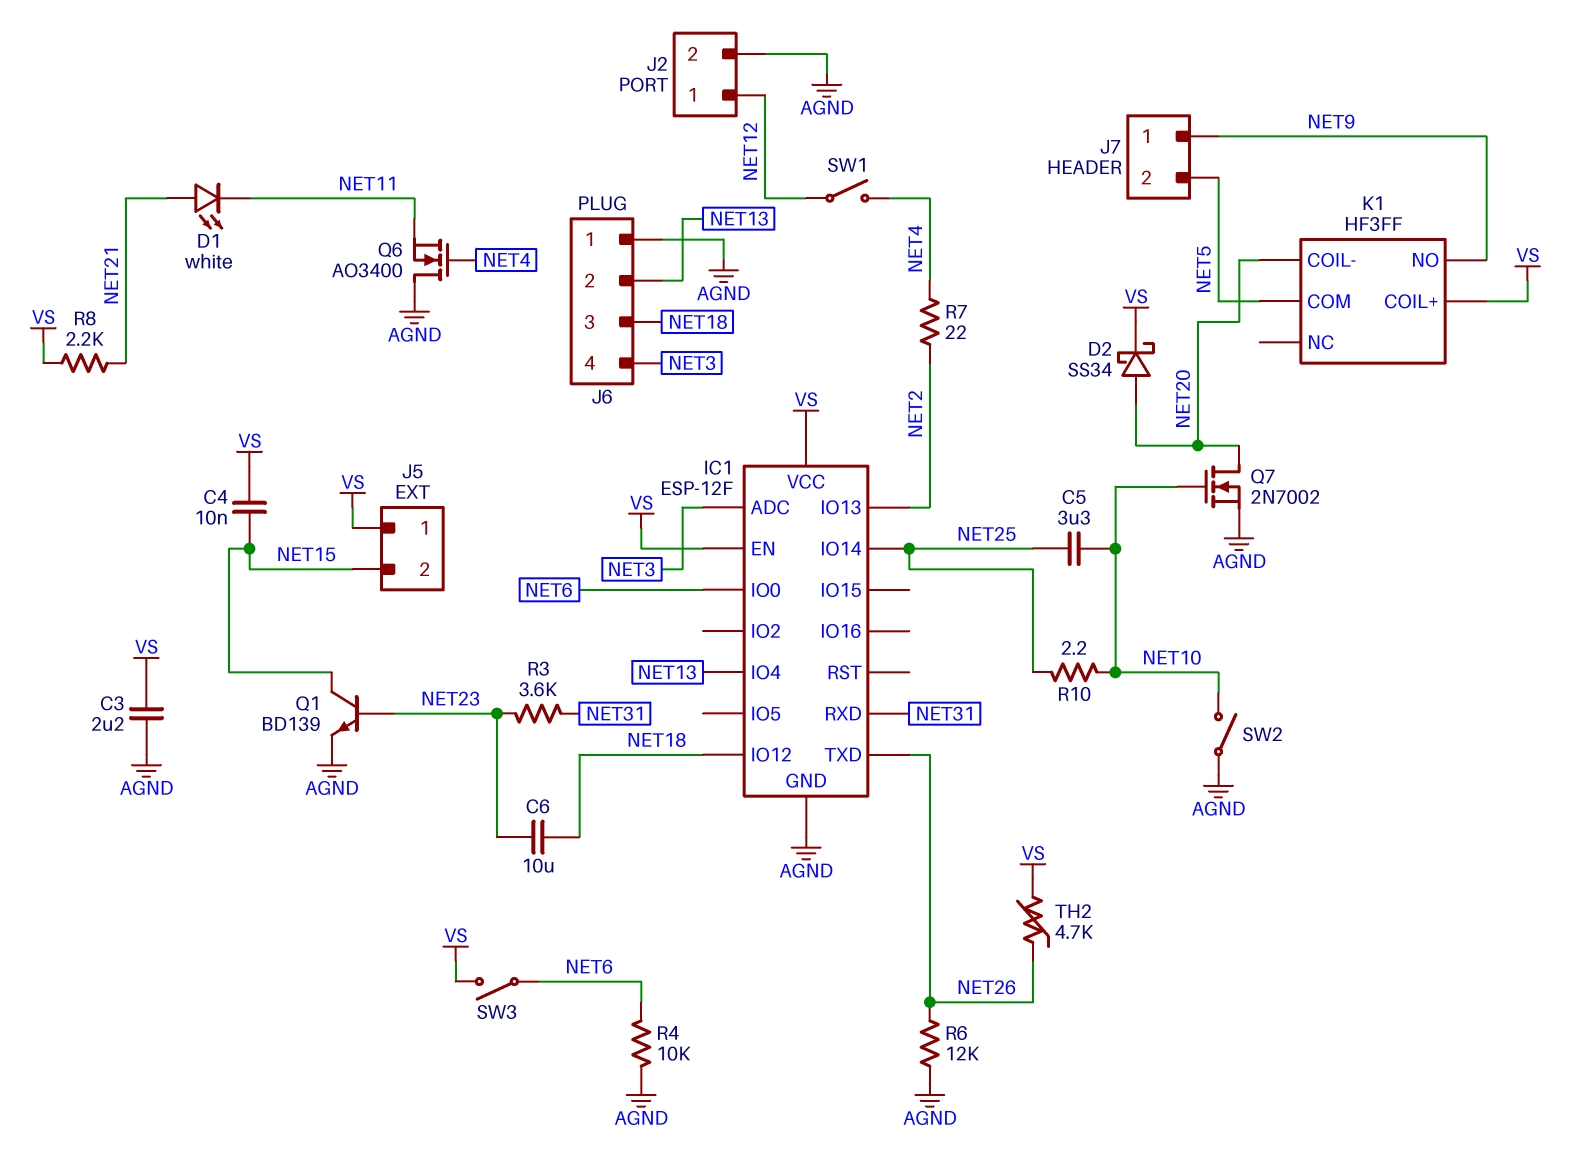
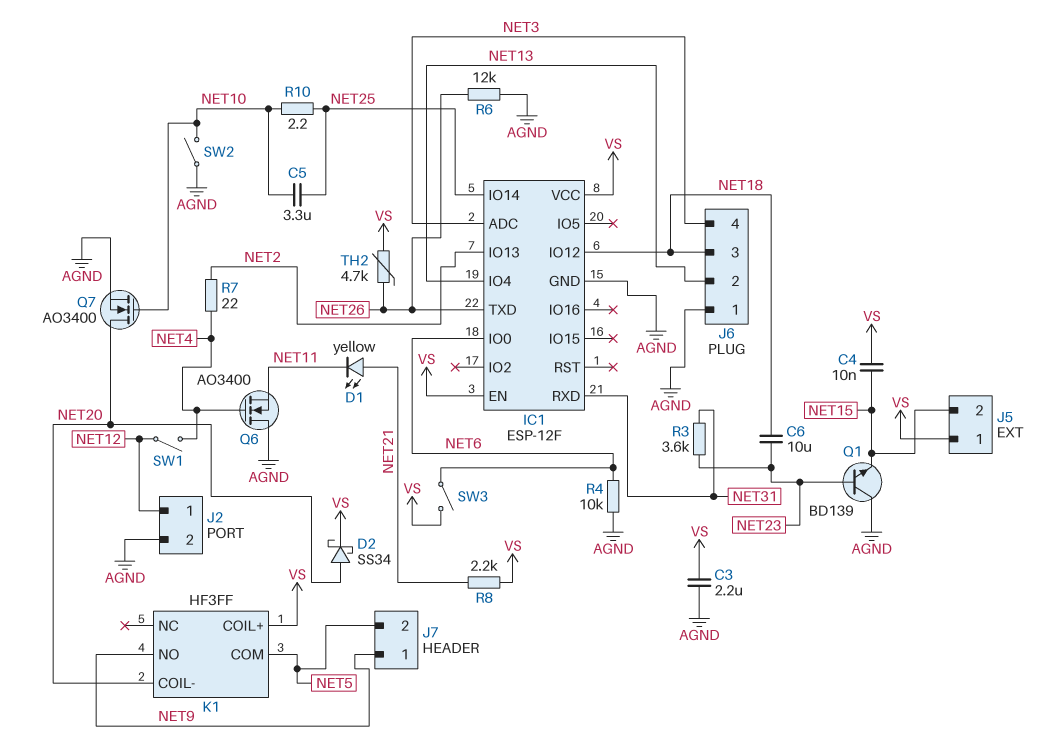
D1: LED white (A NET21, K NET11) -> LED yellow (A NET21, K NET11)
Q1: NPN BD139 (B NET23, C NET15, E AGND) -> NPN BD139 (B NET23, C AGND, E NET15)
Q7: NMOS 2N7002 (G NET10, D NET20, S AGND) -> NMOS AO3400 (G NET10, D NET20, S AGND)

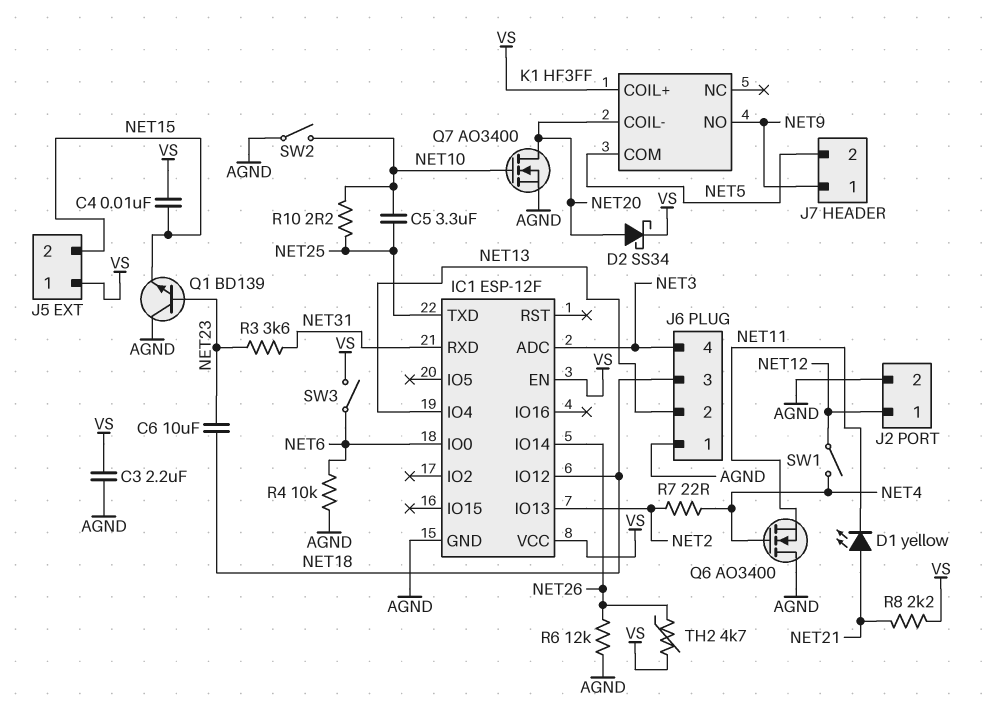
IC1 pin IO14: NET25 -> NET26
IC1 pin TXD: NET26 -> NET25

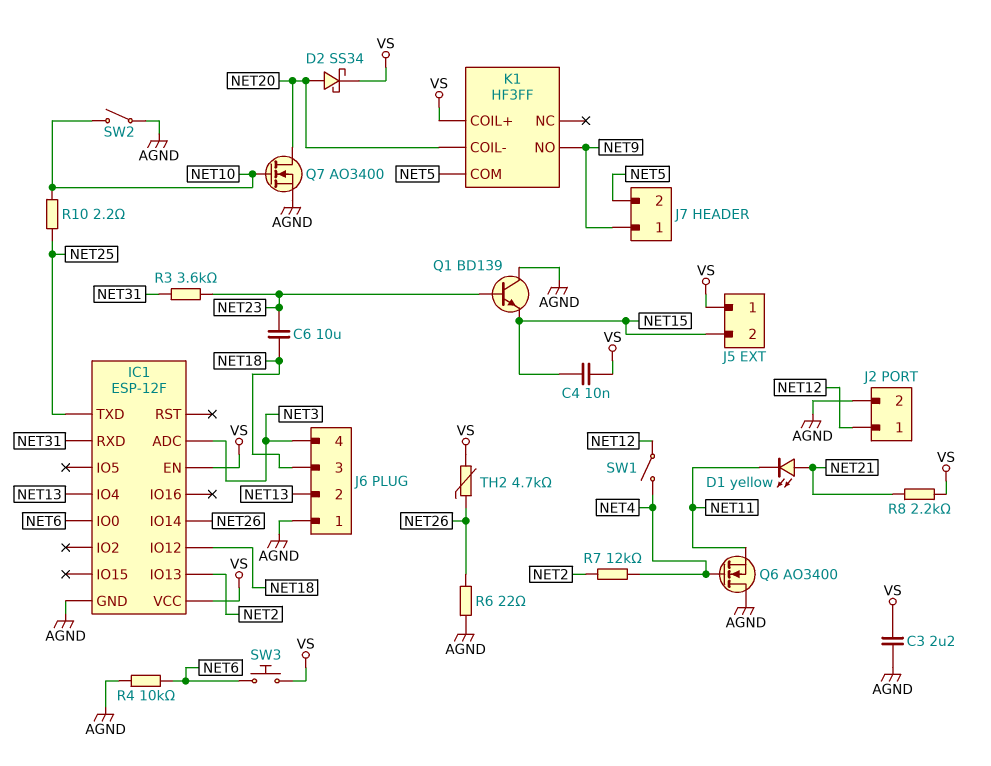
C5: 3.3uF (NET10, NET25) -> none
R6: 12k (AGND, NET26) -> 22 (AGND, NET26)
R7: 22 (NET2, NET4) -> 12k (NET2, NET4)
SW3: switch (NET6, VS) -> button (NET6, VS)

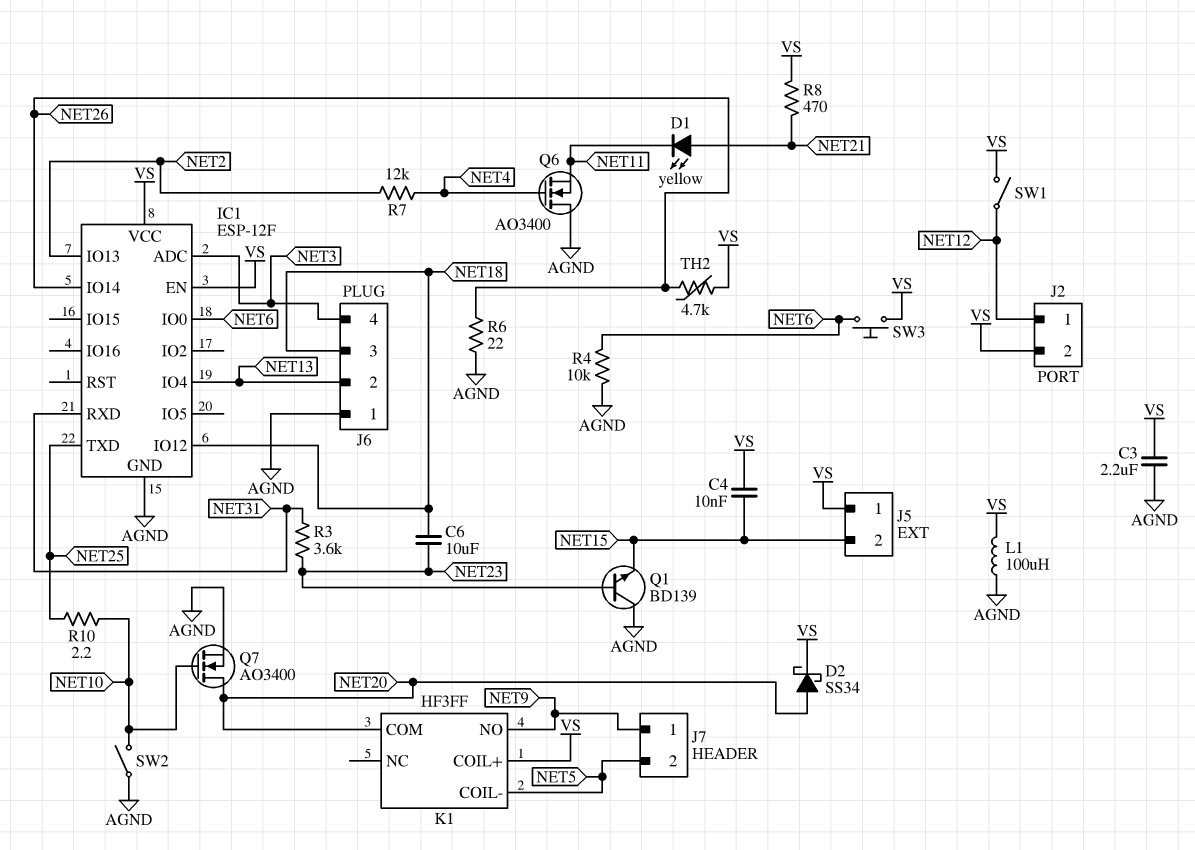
J2 pin 2: AGND -> VS
K1 pin COIL-: NET20 -> NET5
K1 pin COM: NET5 -> NET20
L1: none -> 100uH (AGND, VS)
R8: 2.2k (NET21, VS) -> 470 (NET21, VS)
SW1: switch (NET4, NET12) -> switch (NET12, VS)

